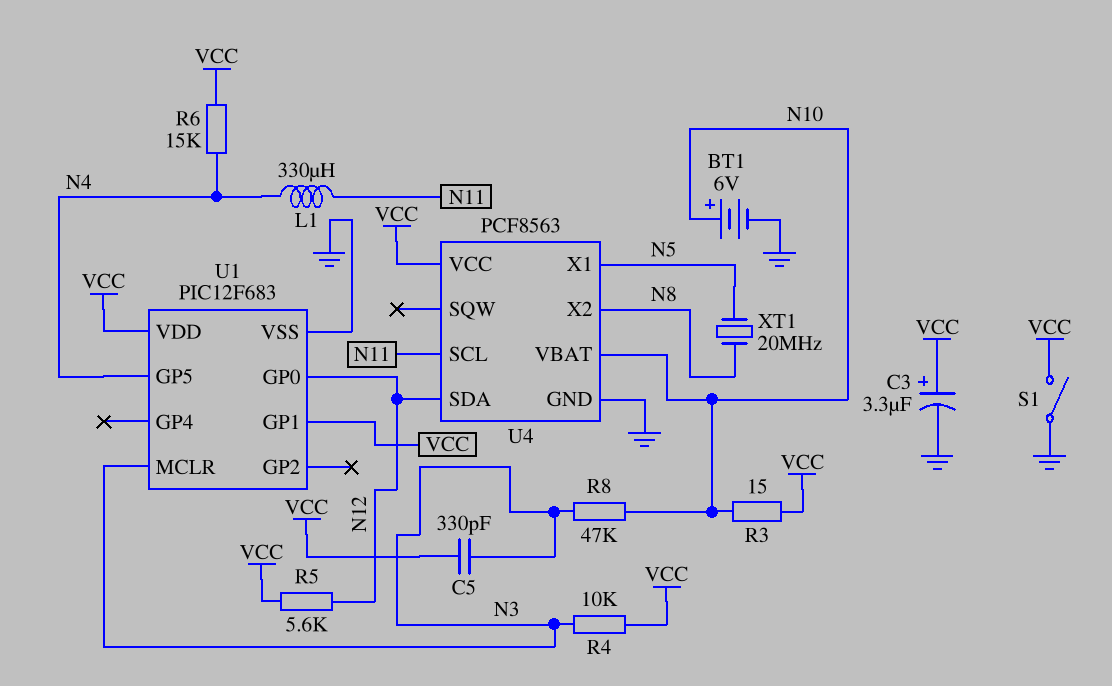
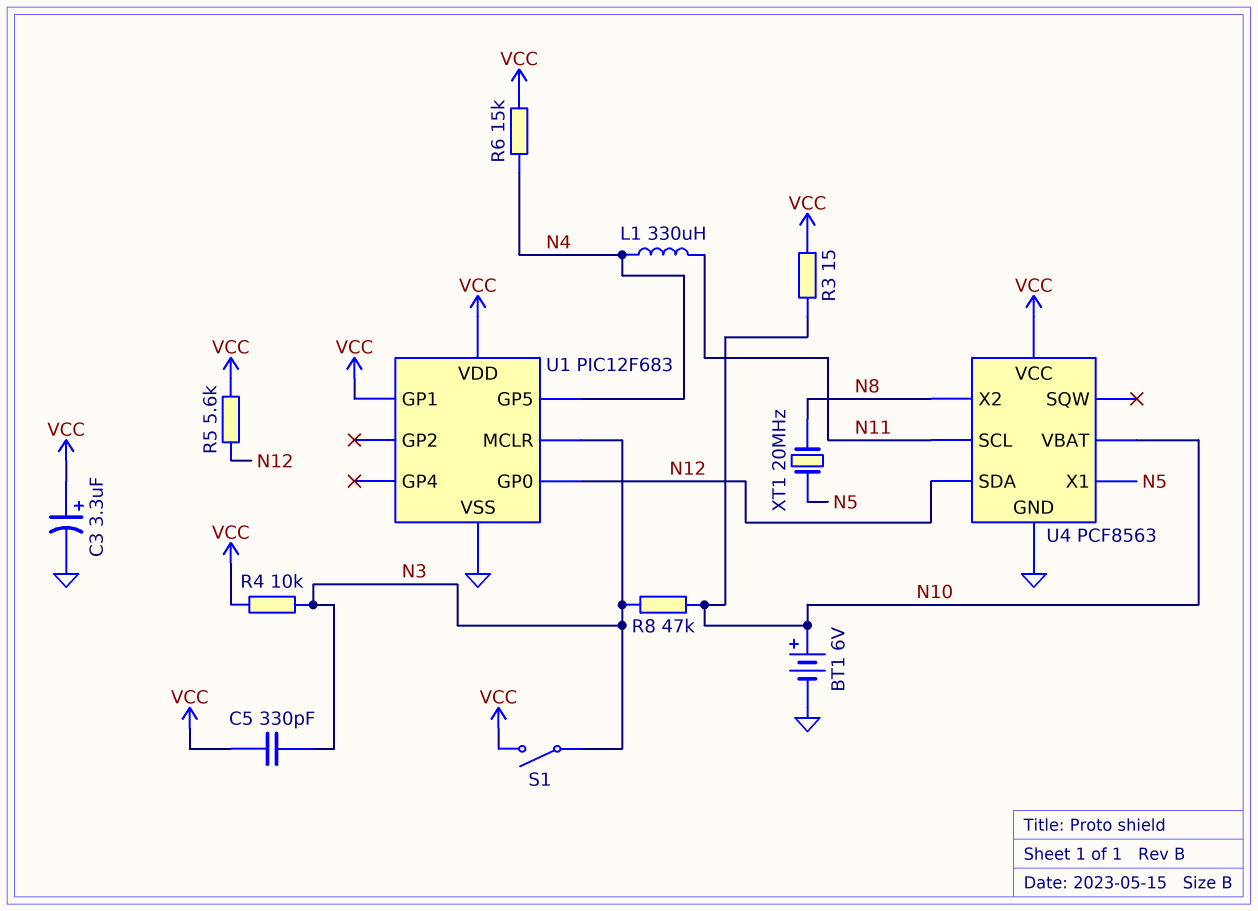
S1: switch (GND, VCC) -> switch (N3, VCC)

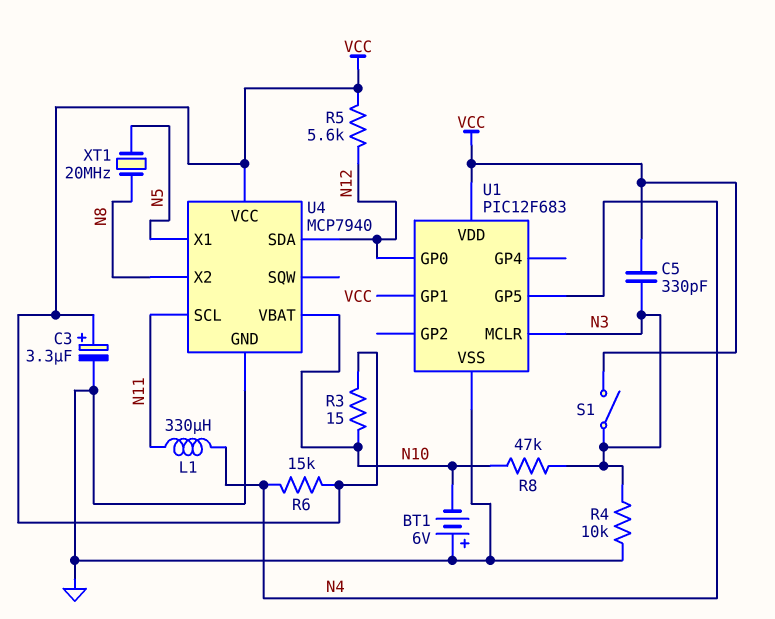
BT1: 6V (plus N10, minus GND) -> 6V (plus GND, minus N10)
R4: 10k (N3, VCC) -> 10k (GND, N3)
U4: PCF8563 -> MCP7940

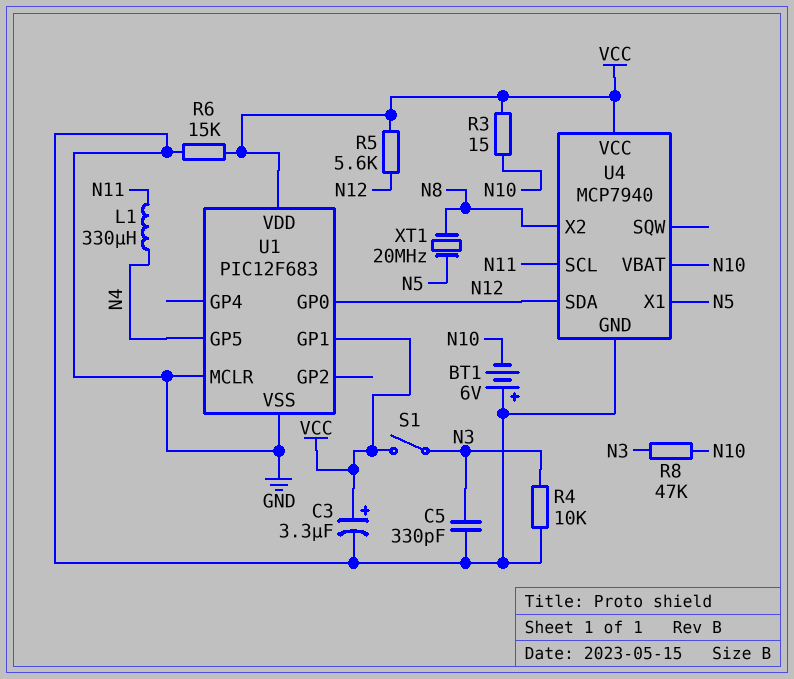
C5: 330pF (N3, VCC) -> 330pF (GND, N3)
R6: 15k (N4, VCC) -> 15k (GND, VCC)
U1 pin MCLR: N3 -> GND

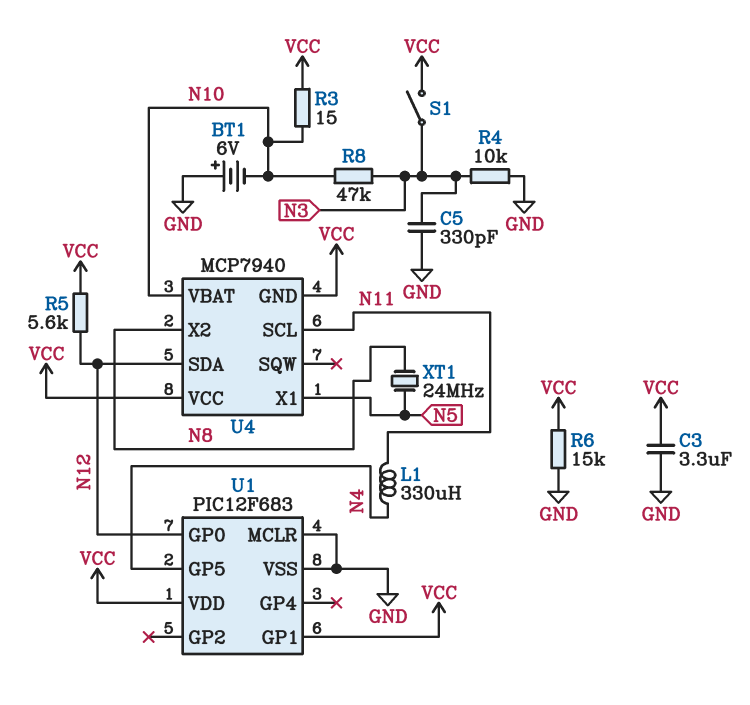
C3: 3.3uF (plus VCC, minus GND) -> 3.3uF (GND, VCC)
U4 pin GND: GND -> VCC
XT1: 20MHz (N5, N8) -> 24MHz (N5, N8)

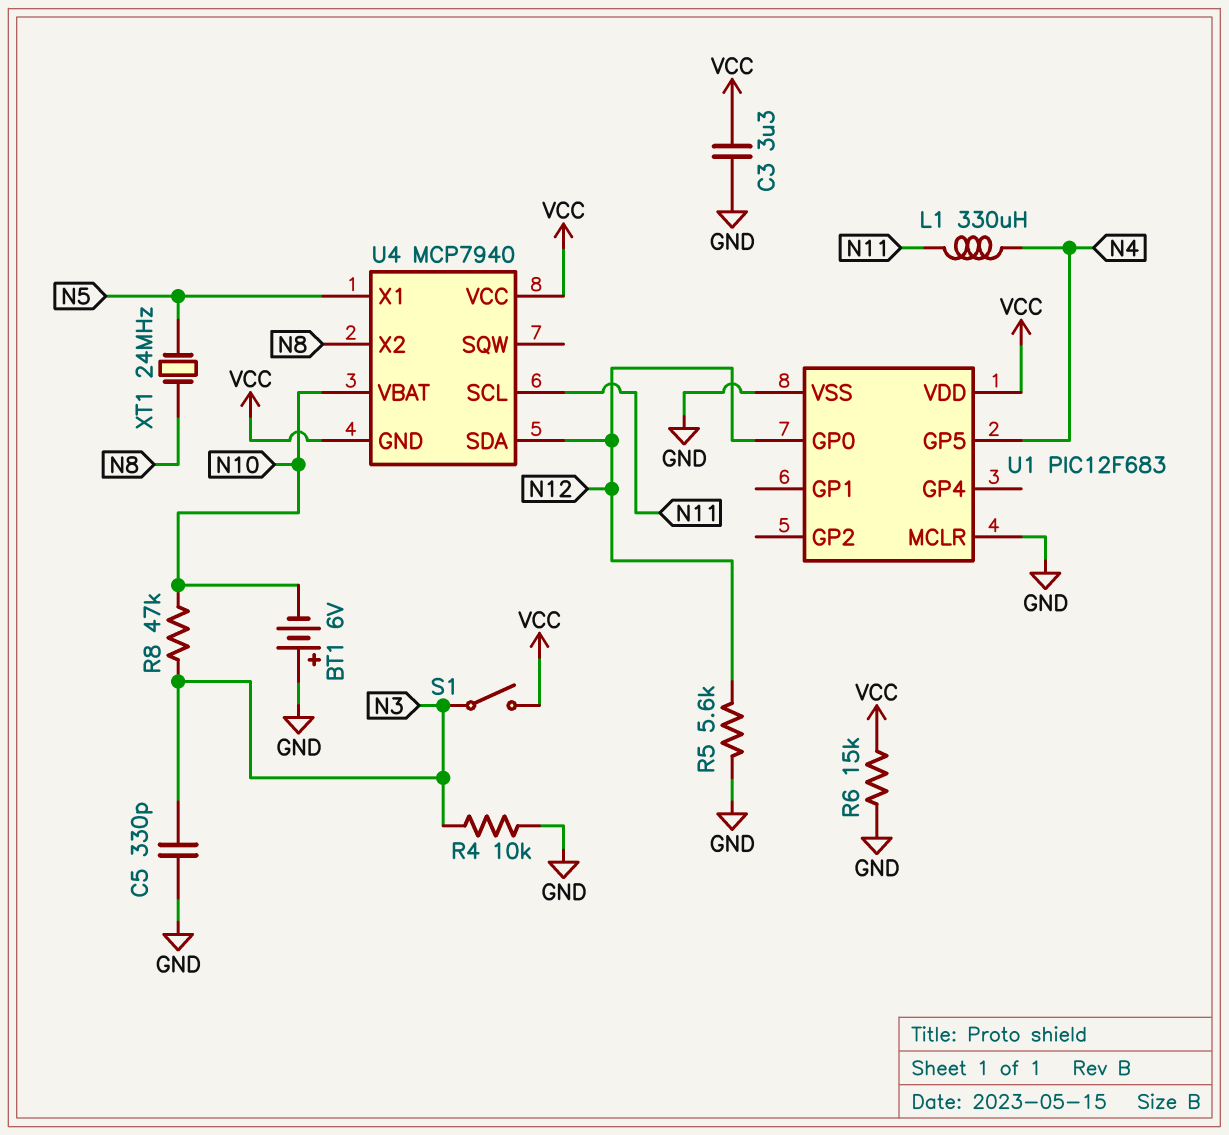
R3: 15 (N10, VCC) -> none
R5: 5.6k (N12, VCC) -> 5.6k (GND, N12)
U1 pin GP1: VCC -> none

